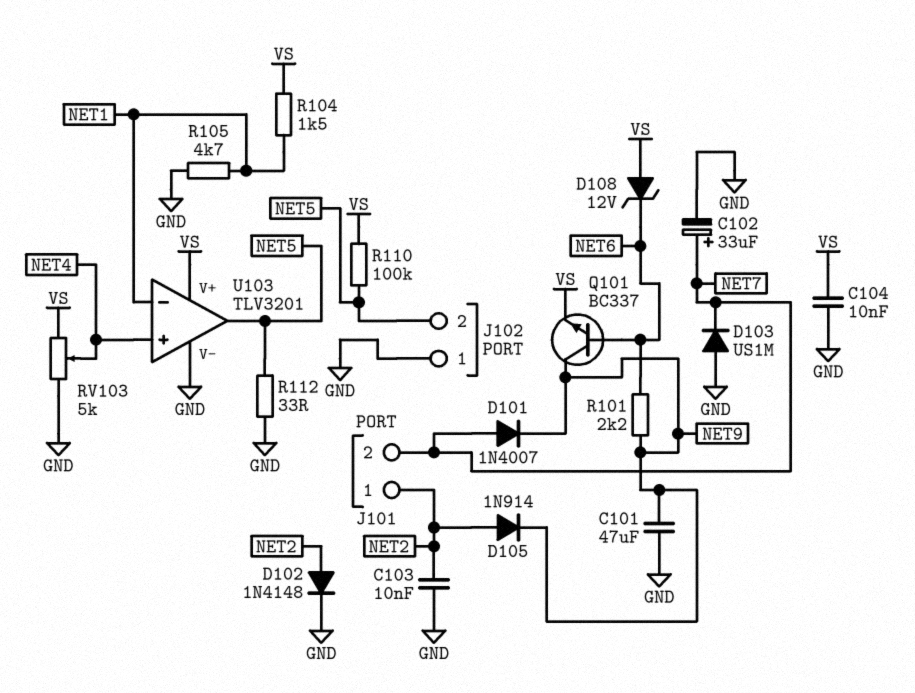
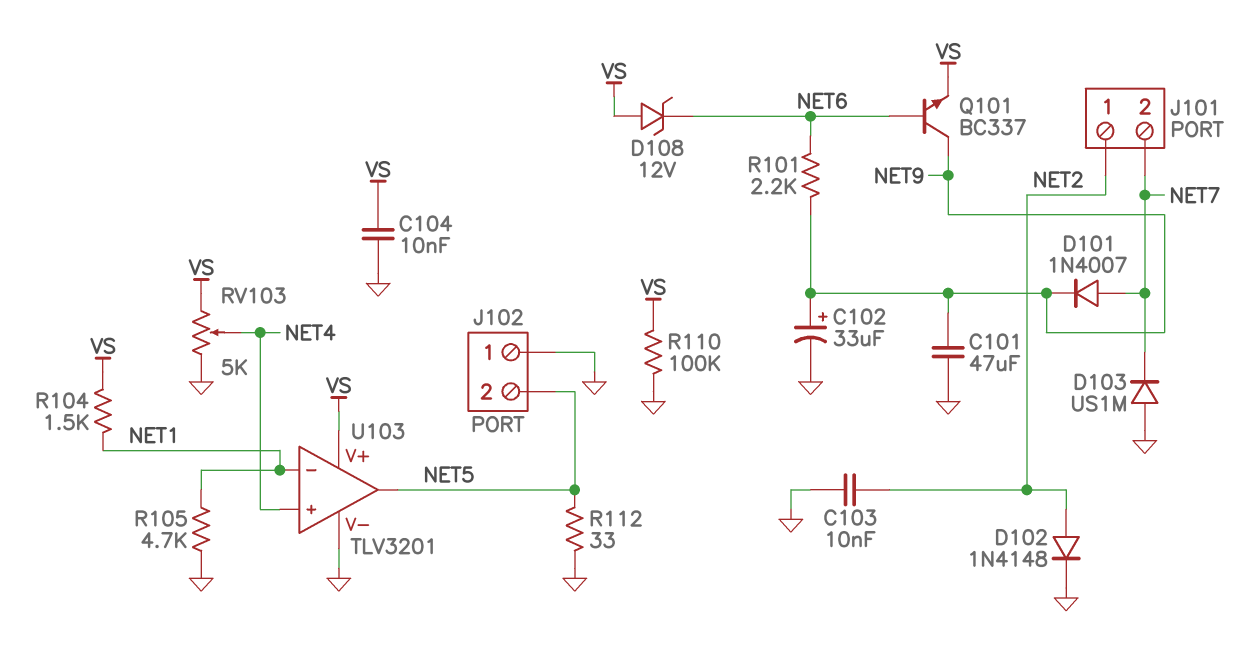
C102: 33uF (plus NET7, minus GND) -> 33uF (plus NET9, minus GND)
D105: diode 1N914 (A NET2, K NET9) -> none
R110: 100k (NET5, VS) -> 100k (GND, VS)

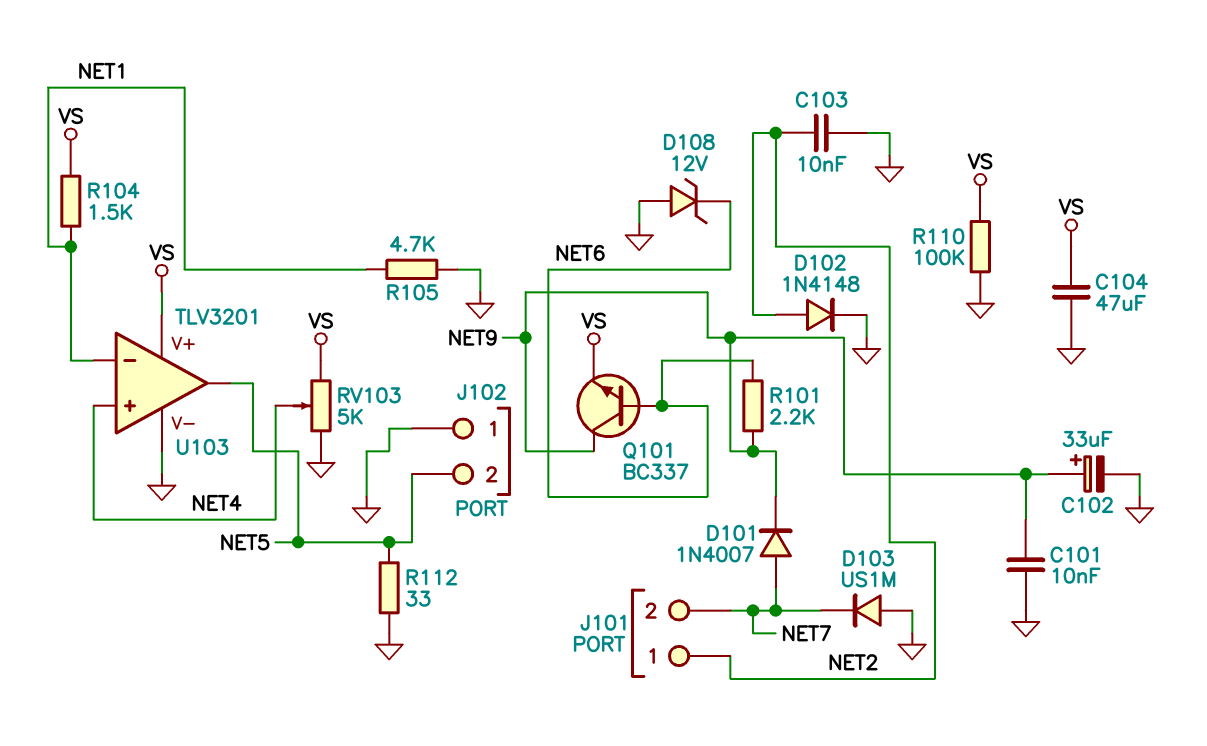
C101: 47uF (GND, NET9) -> 10nF (GND, NET9)
C104: 10nF (GND, VS) -> 47uF (GND, VS)
D108: zener 12V (A VS, K NET6) -> zener 12V (A GND, K NET6)

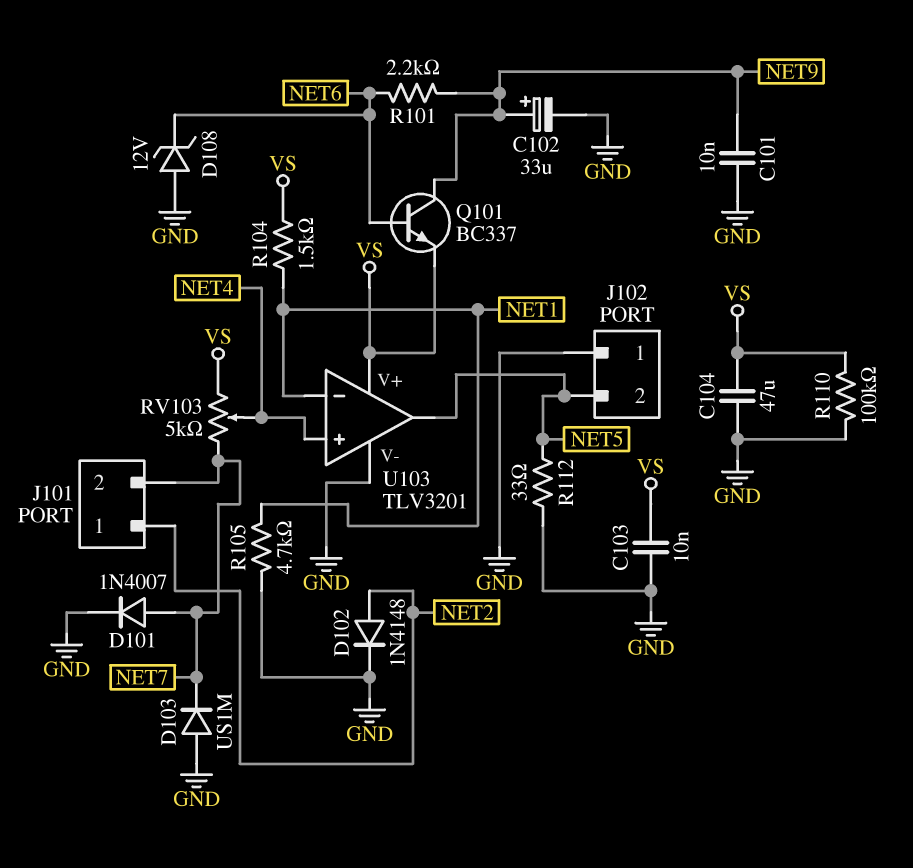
C103: 10nF (GND, NET2) -> 10nF (GND, VS)
D101: diode 1N4007 (A NET7, K NET9) -> diode 1N4007 (A NET7, K GND)
RV103: 5k (GND, VS, wiper NET4) -> 5k (NET7, VS, wiper NET4)

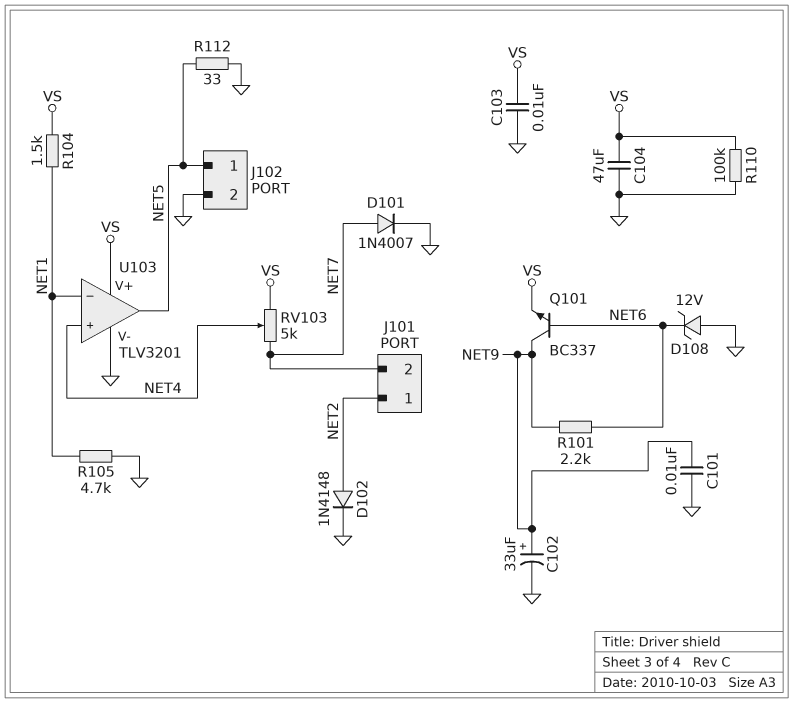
D103: diode US1M (A GND, K NET7) -> none
J102 pin 1: GND -> NET5
J102 pin 2: NET5 -> GND

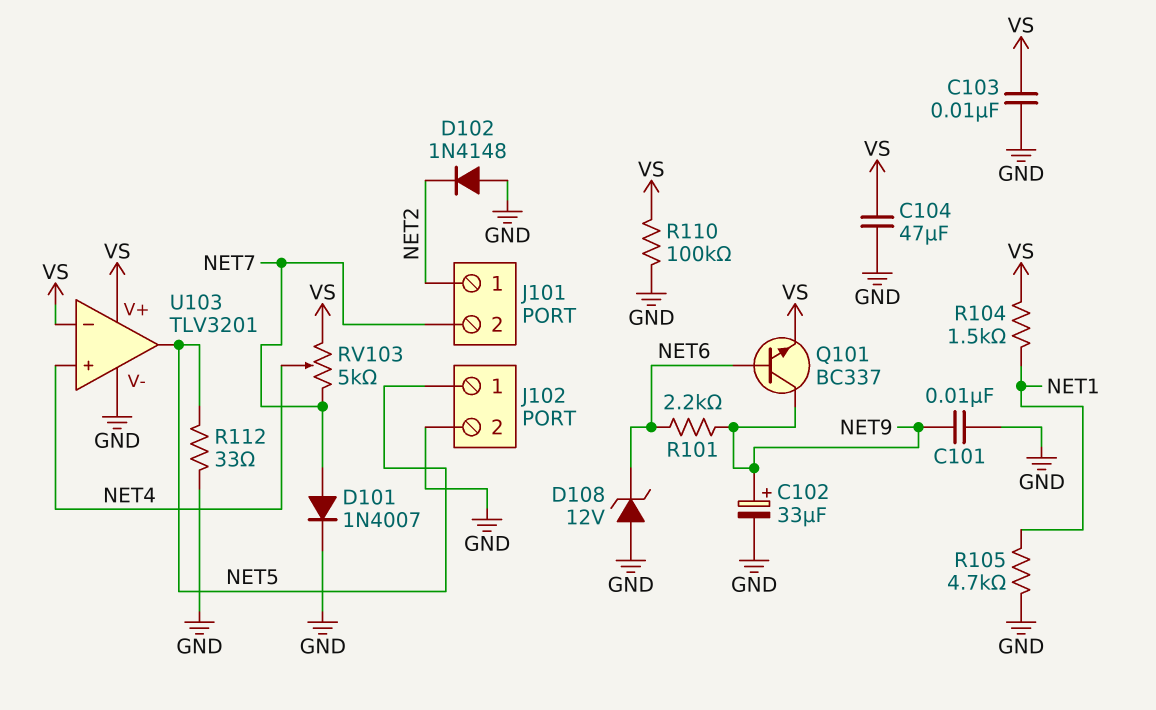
D102: diode 1N4148 (A NET2, K GND) -> diode 1N4148 (A GND, K NET2)
U103 pin in-: NET1 -> VS

